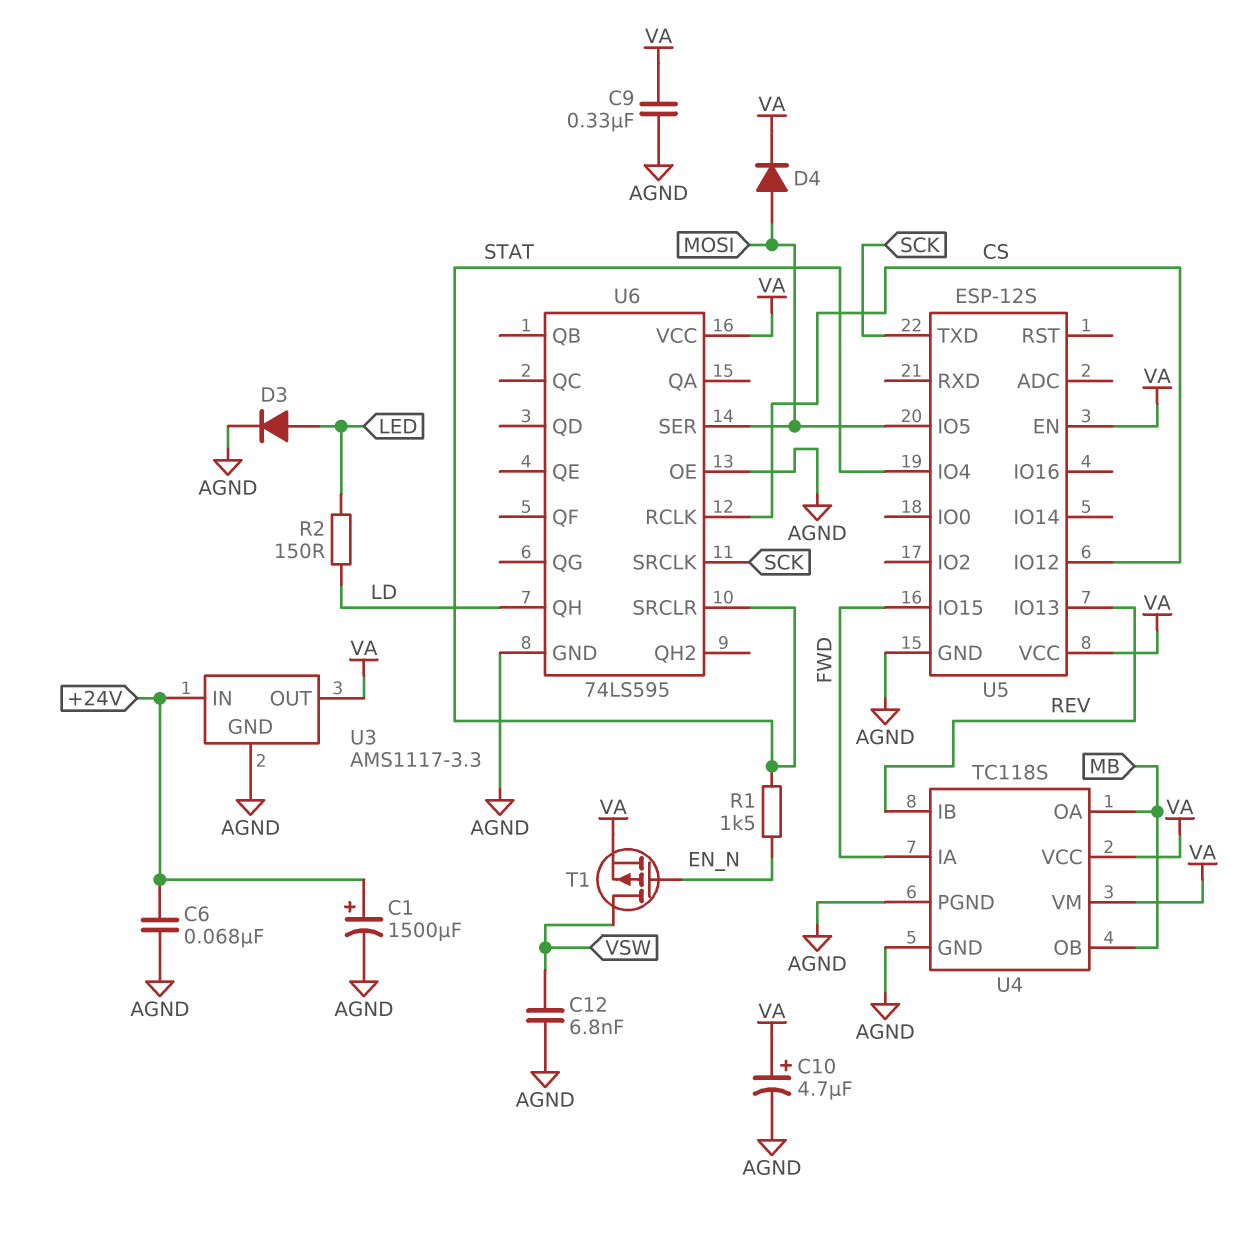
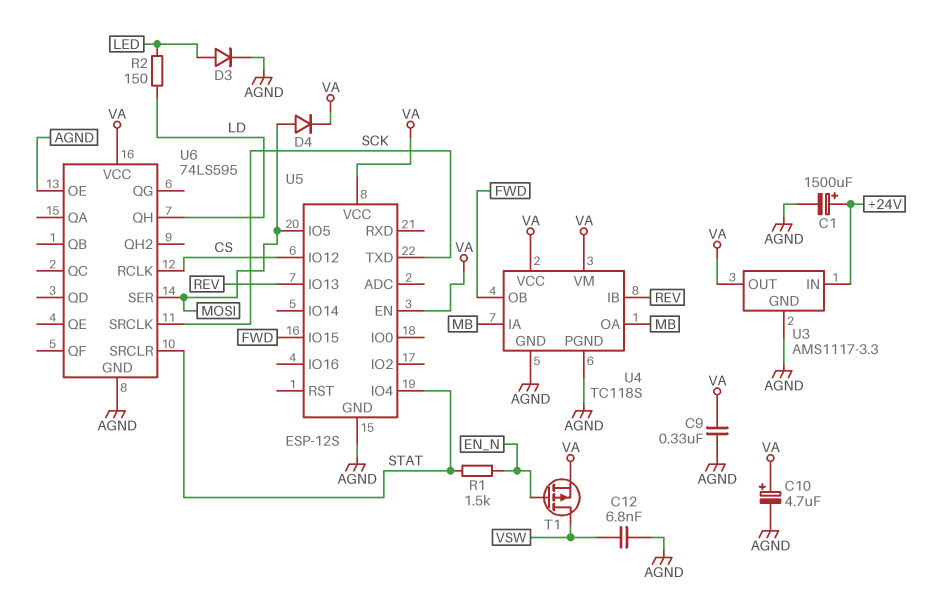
C6: 68nF (+24V, AGND) -> none
U4 pin IA: FWD -> MB
U4 pin OB: MB -> FWD

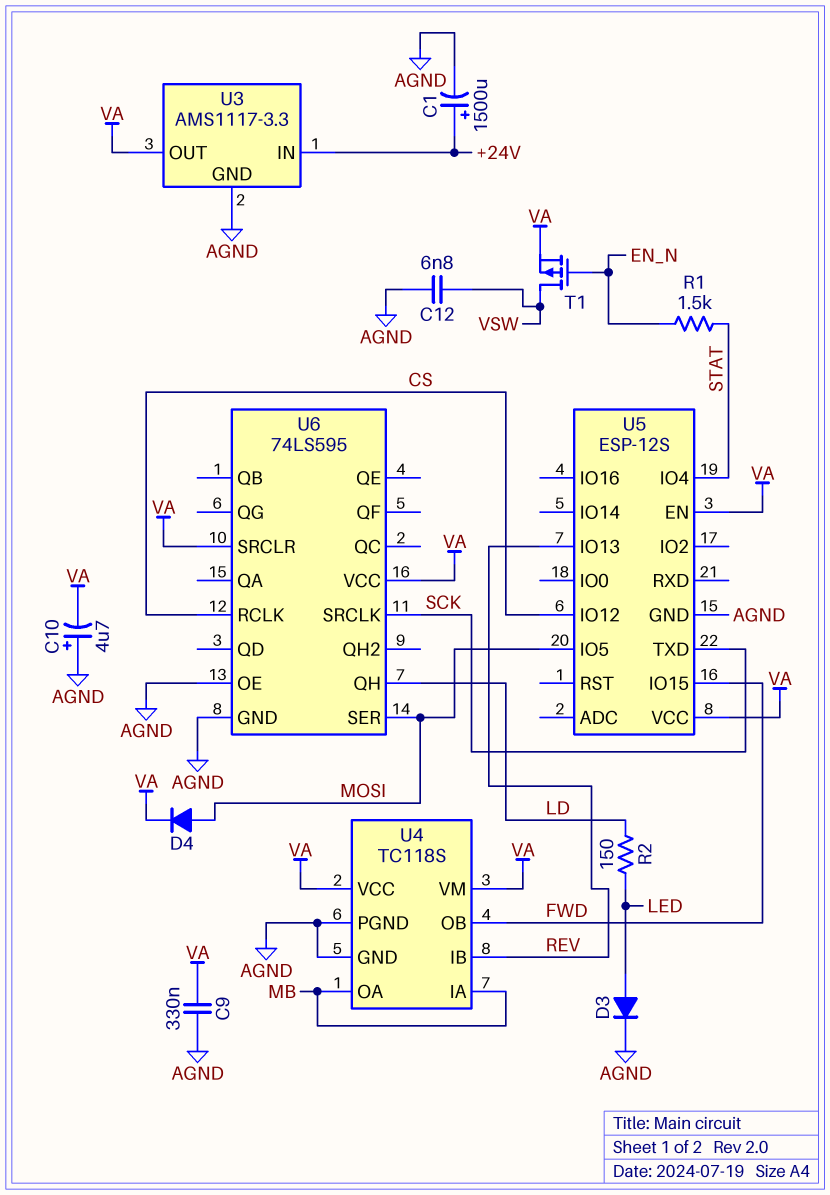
C10: 4.7uF (plus VA, minus AGND) -> 4.7uF (plus AGND, minus VA)
U6 pin SRCLR: STAT -> VA

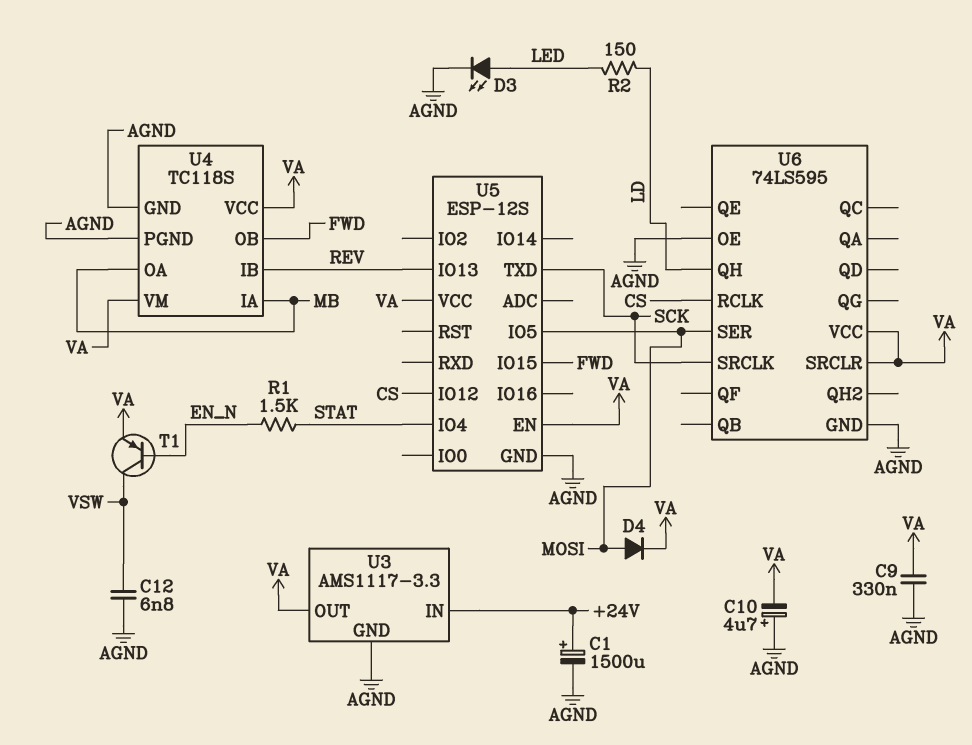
D3: diode (A LED, K AGND) -> LED (A LED, K AGND)
T1: PMOS (G EN_N, D VSW, S VA) -> PNP (B EN_N, C VSW, E VA)

